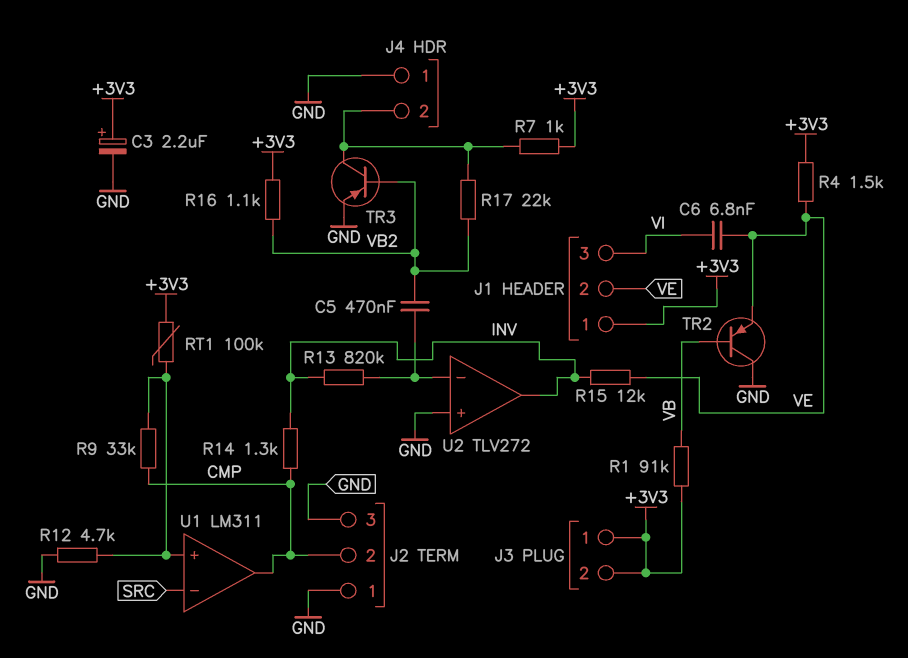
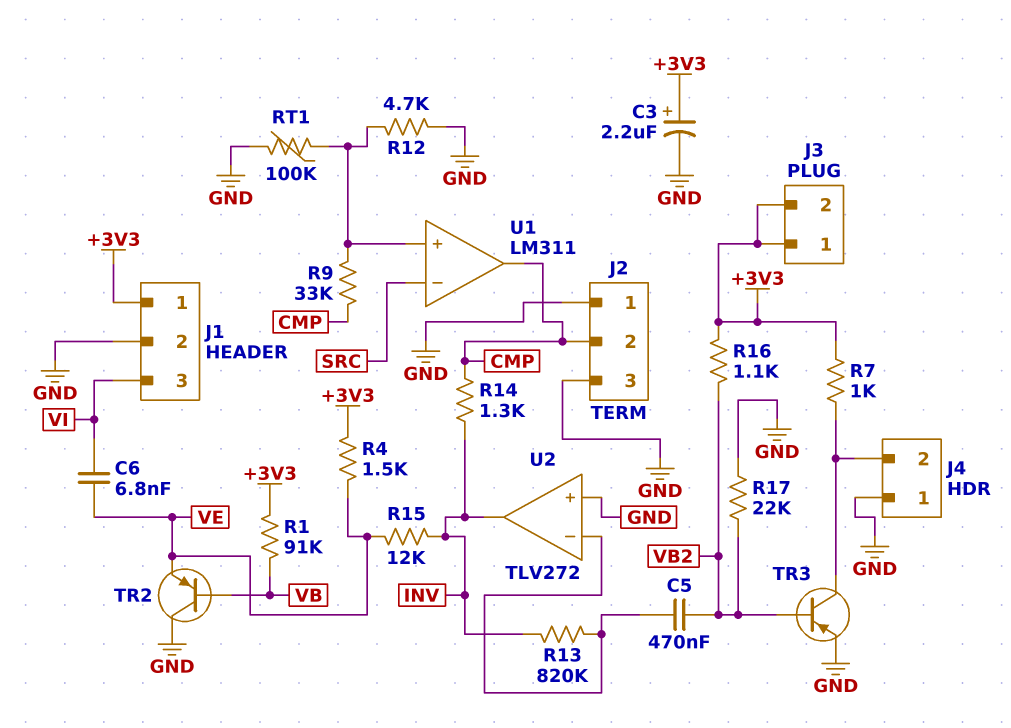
J1 pin 2: VE -> GND
R17: 22k (J4/2, VB2) -> 22k (GND, VB2)
RT1: 100k (+3V3, U1/in+) -> 100k (GND, U1/in+)

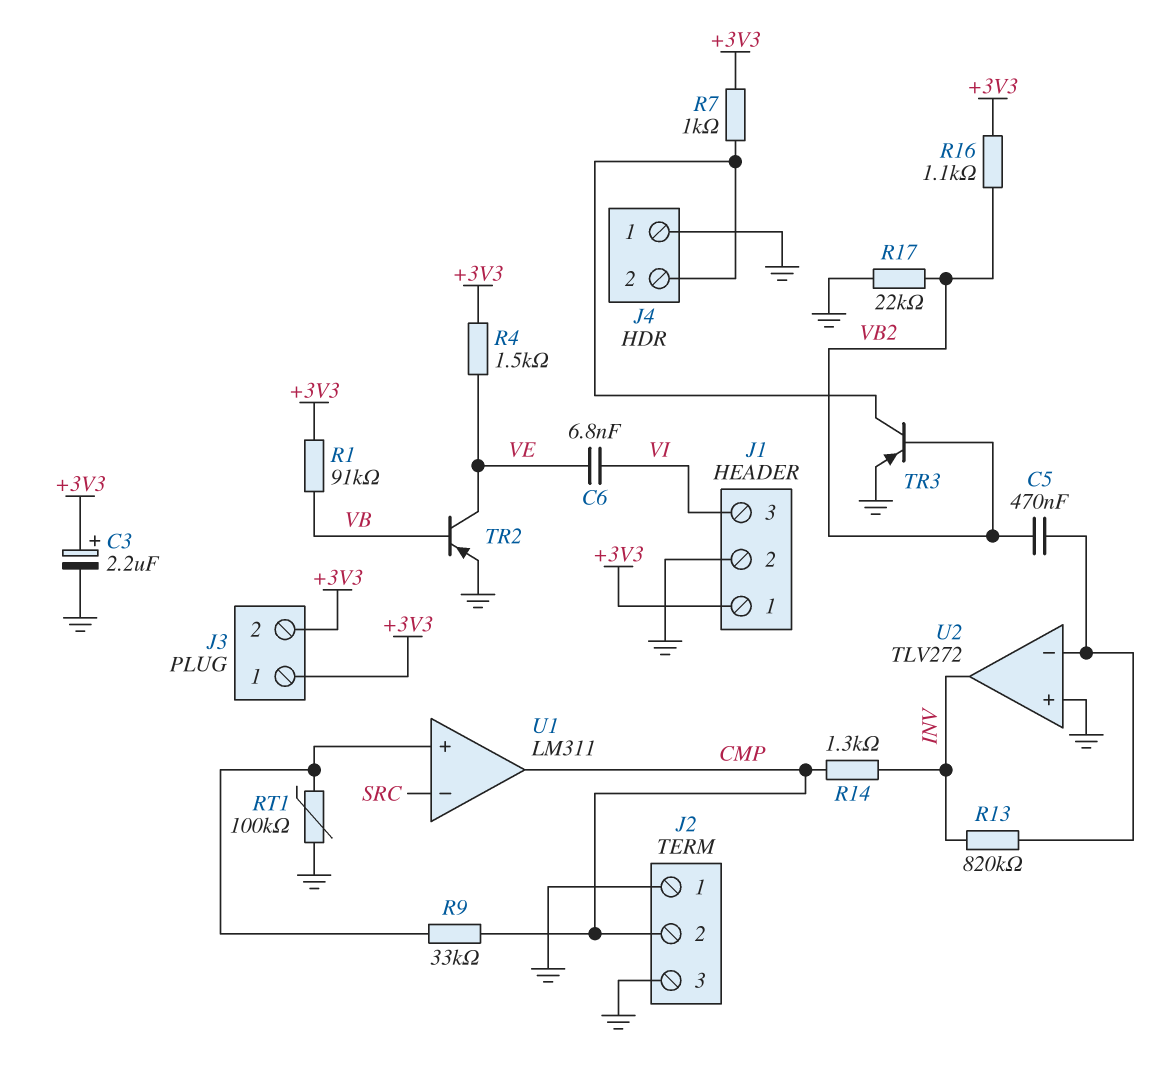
R12: 4.7k (GND, U1/in+) -> none
R15: 12k (INV, VE) -> none
TR2: PNP (B VB, C GND, E VE) -> PNP (B VB, C VE, E GND)

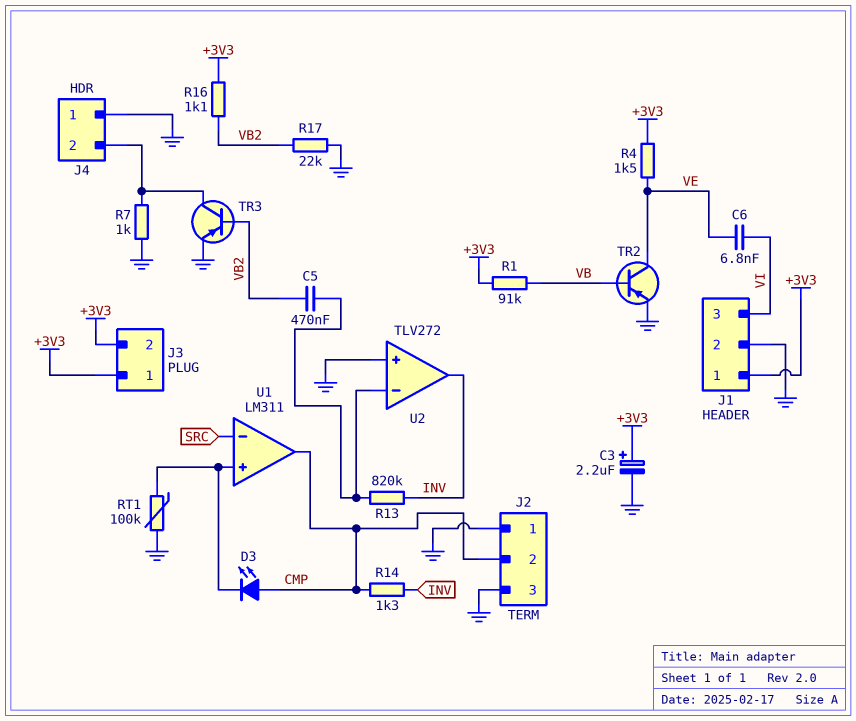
D3: none -> LED (A CMP, K U1/in+)
R7: 1k (+3V3, J4/2) -> 1k (GND, J4/2)
R9: 33k (CMP, U1/in+) -> none

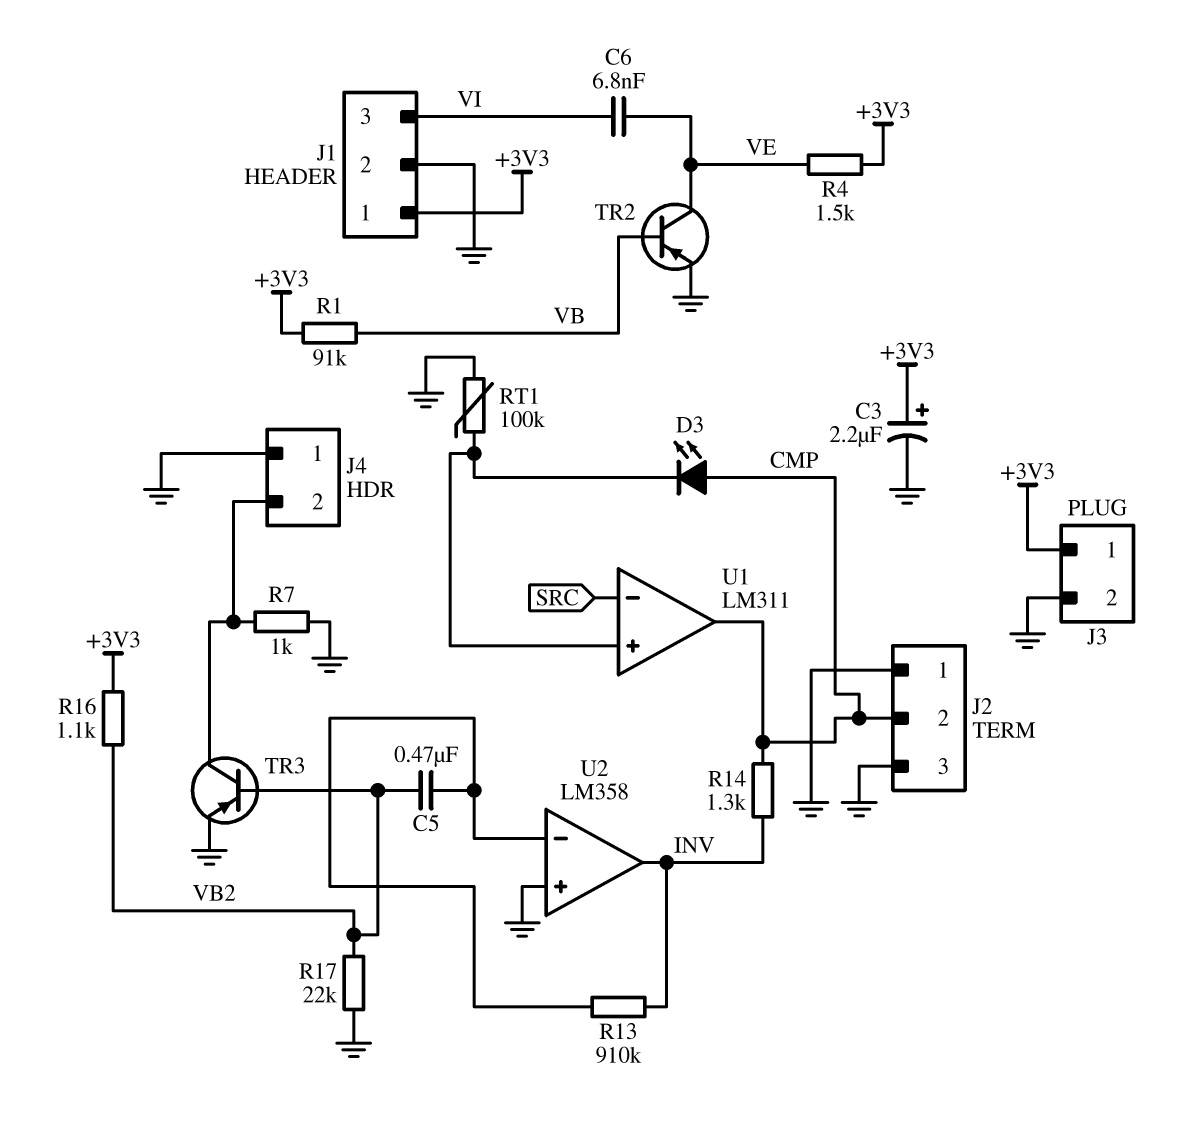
J3 pin 2: +3V3 -> GND
R13: 820k (INV, U2/in-) -> 910k (INV, U2/in-)
U2: TLV272 -> LM358

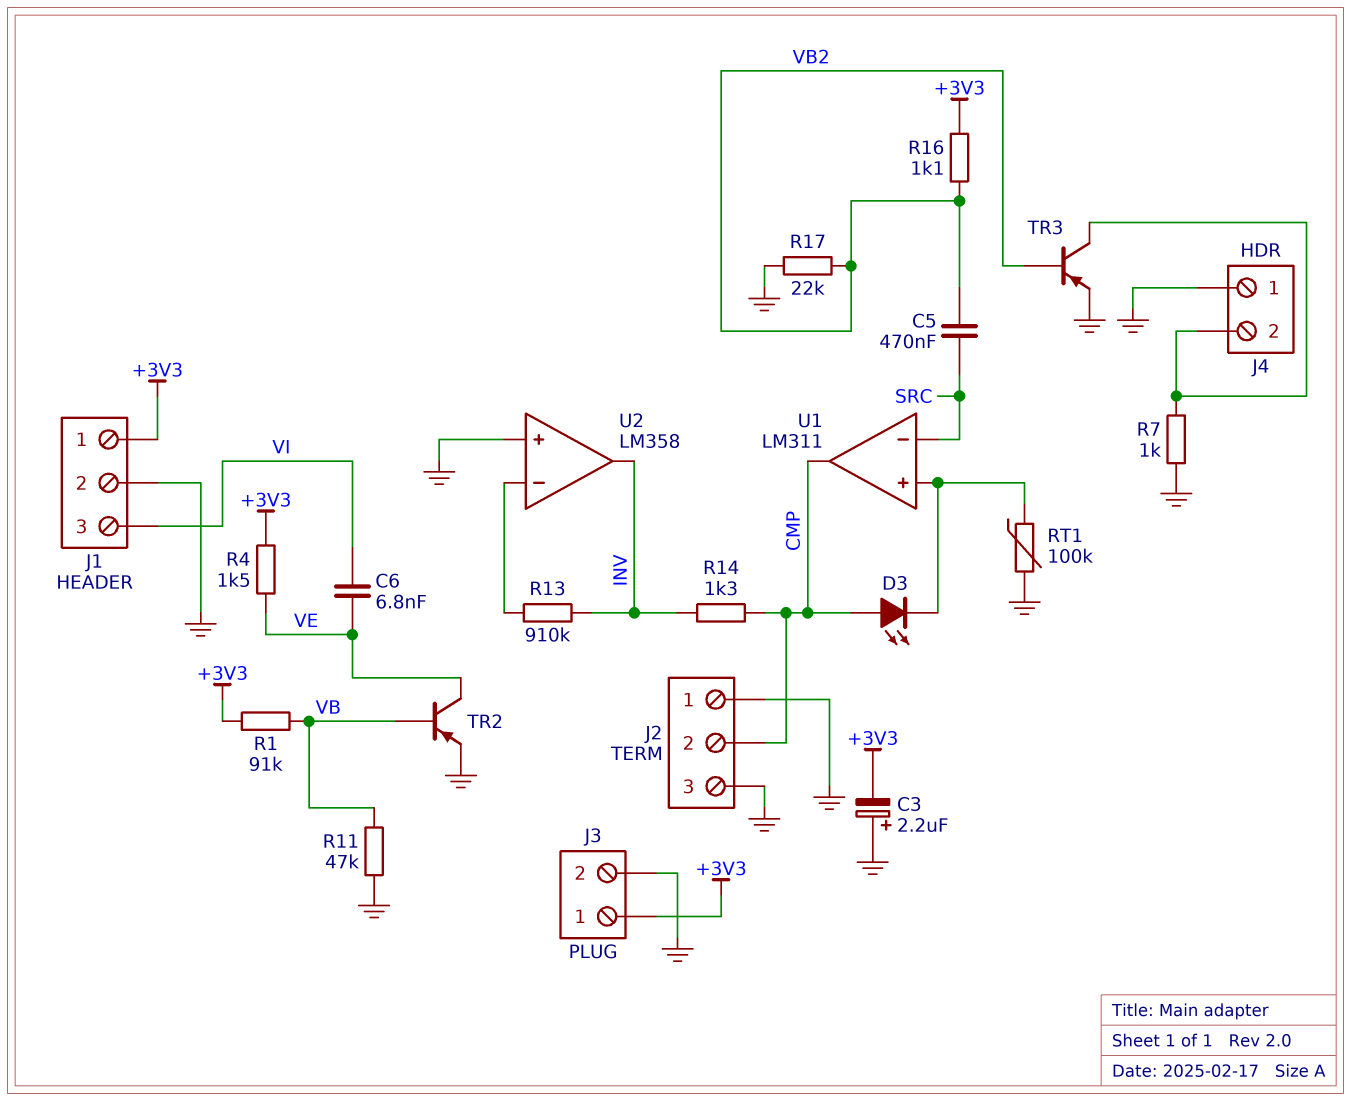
C3: 2.2uF (plus +3V3, minus GND) -> 2.2uF (plus GND, minus +3V3)
C5: 470nF (U2/in-, VB2) -> 470nF (SRC, VB2)
R11: none -> 47k (GND, VB)

